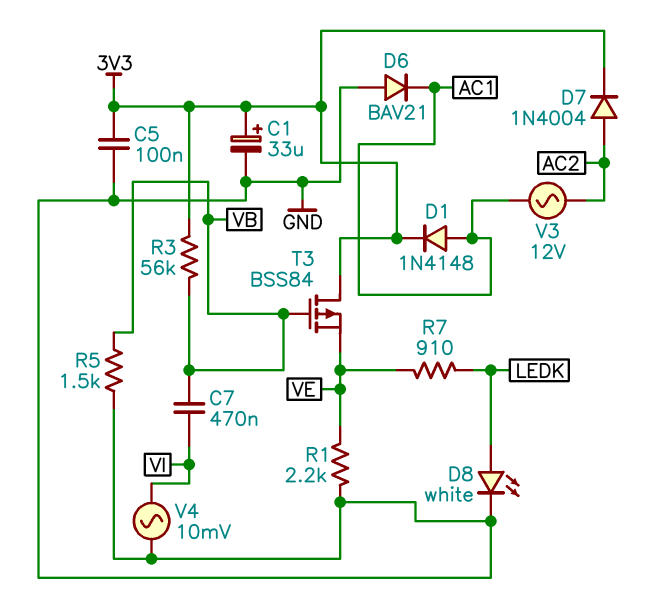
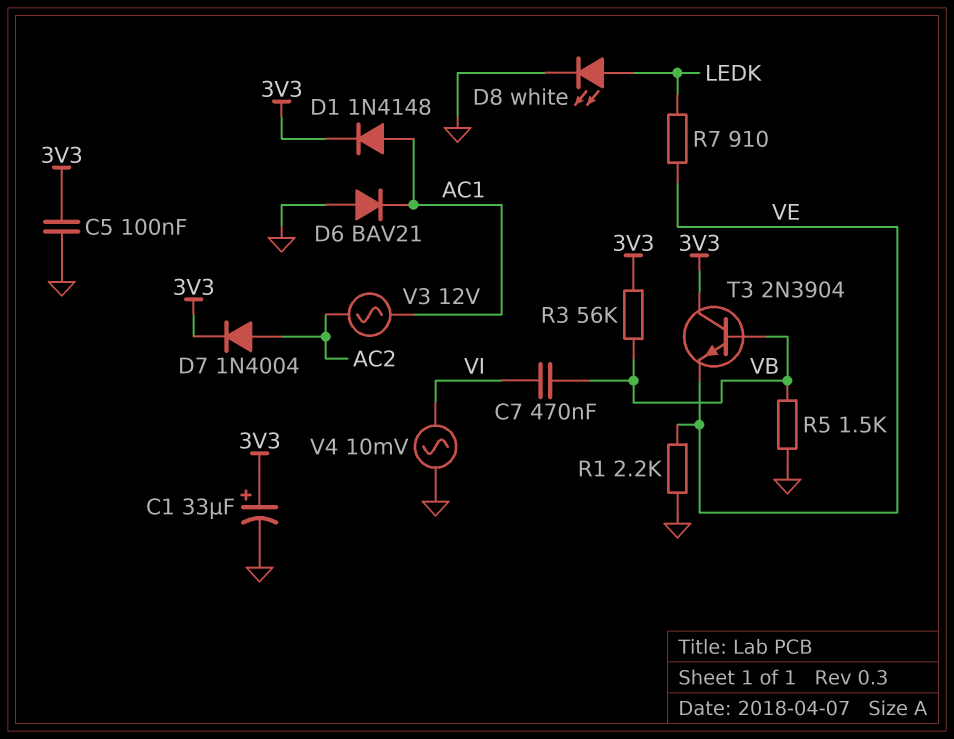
T3: PMOS BSS84 (G VB, D 3V3, S VE) -> NPN 2N3904 (B VB, C 3V3, E VE)

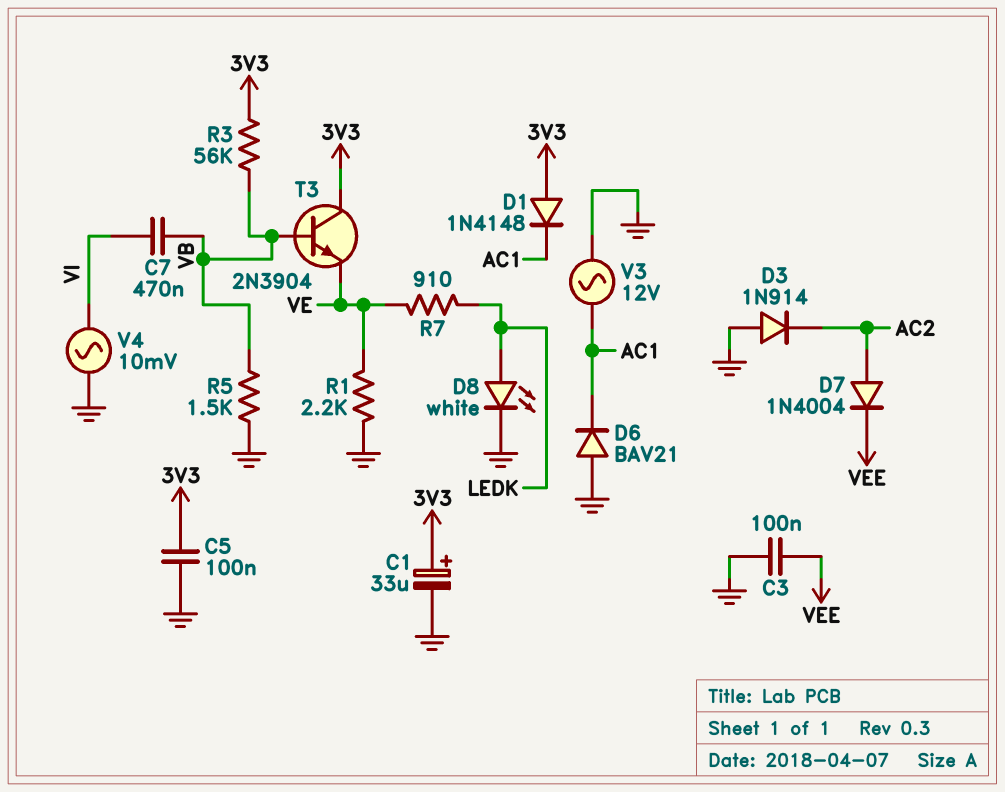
C3: none -> 100nF (GND, VEE)
D1: diode 1N4148 (A AC1, K 3V3) -> diode 1N4148 (A 3V3, K AC1)
D3: none -> diode 1N914 (A GND, K AC2)
D7: diode 1N4004 (A AC2, K 3V3) -> diode 1N4004 (A AC2, K VEE)
V3: AC 12V (AC1, AC2) -> AC 12V (AC1, GND)

